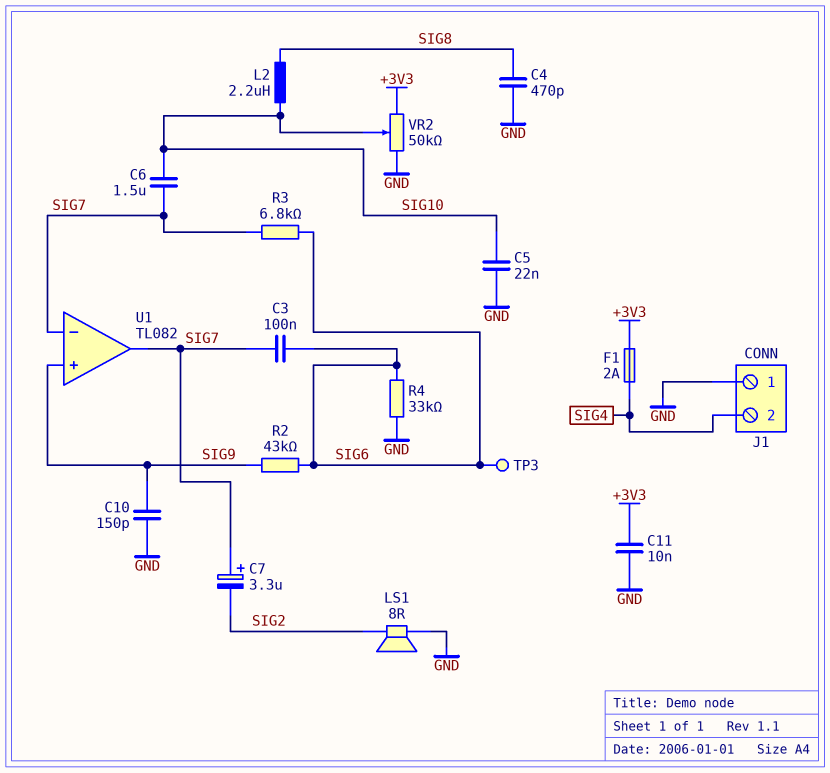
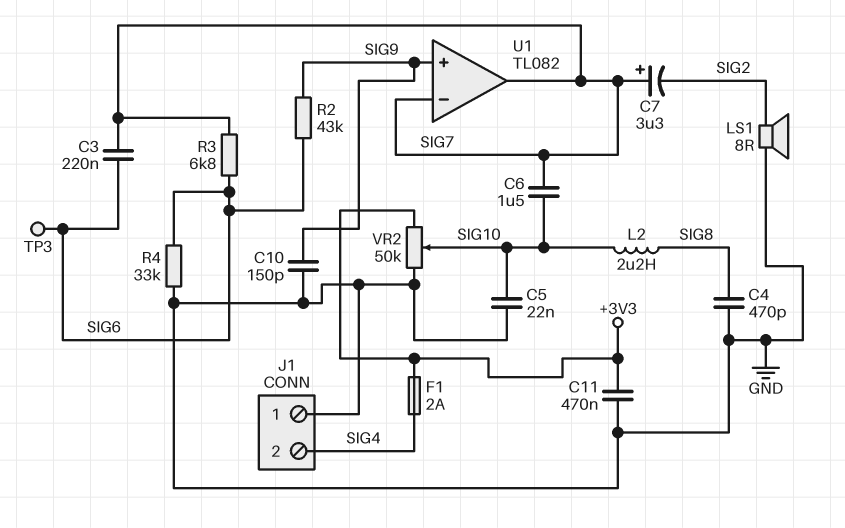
C3: 100nF (SIG6, SIG7) -> 220nF (SIG6, SIG7)
C11: 10nF (+3V3, GND) -> 470nF (+3V3, GND)

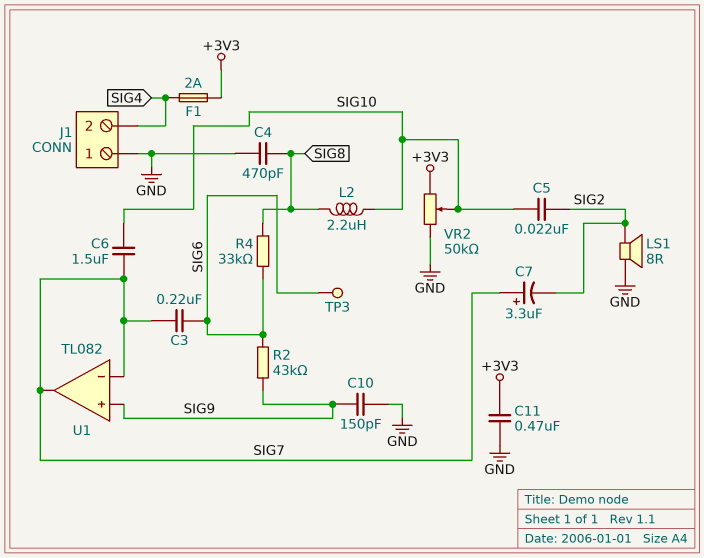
C5: 22nF (GND, SIG10) -> 22nF (SIG2, SIG10)
R3: 6.8k (SIG6, SIG7) -> none
R4: 33k (GND, SIG6) -> 33k (SIG6, SIG8)

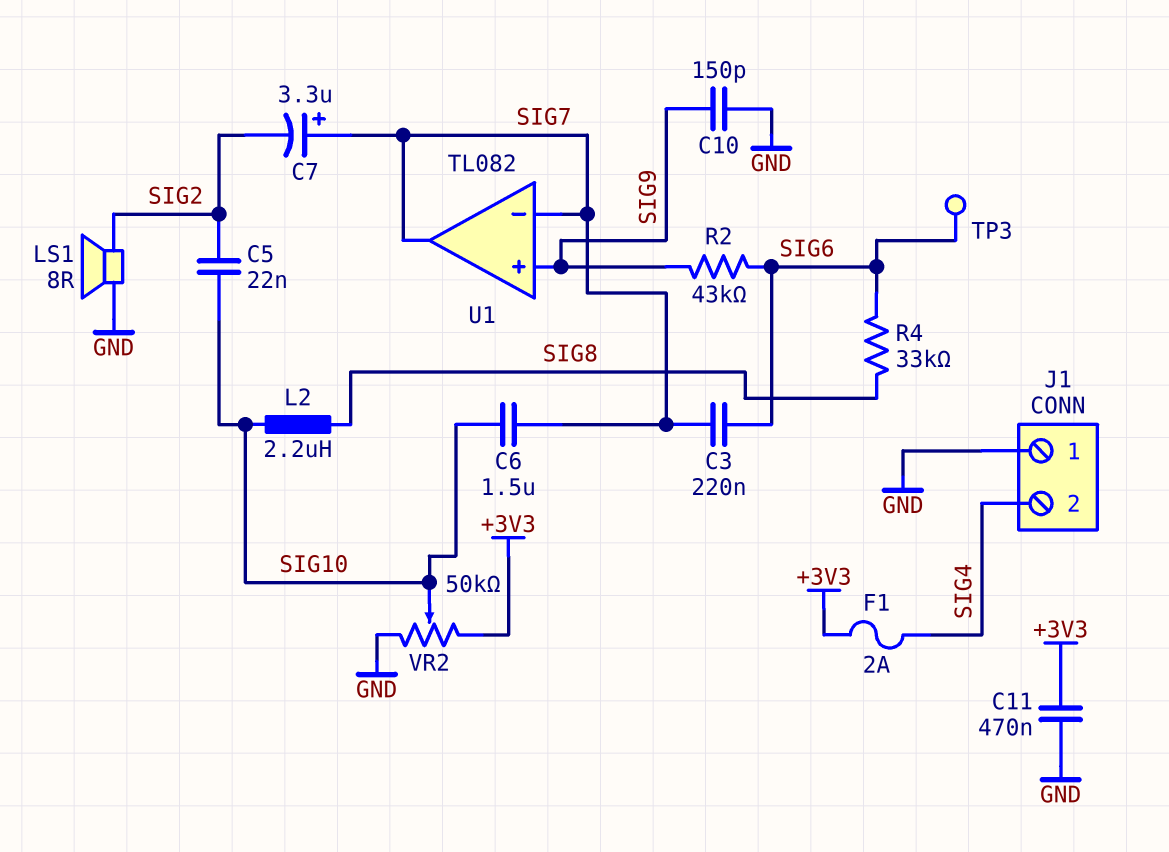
C4: 470pF (GND, SIG8) -> none

